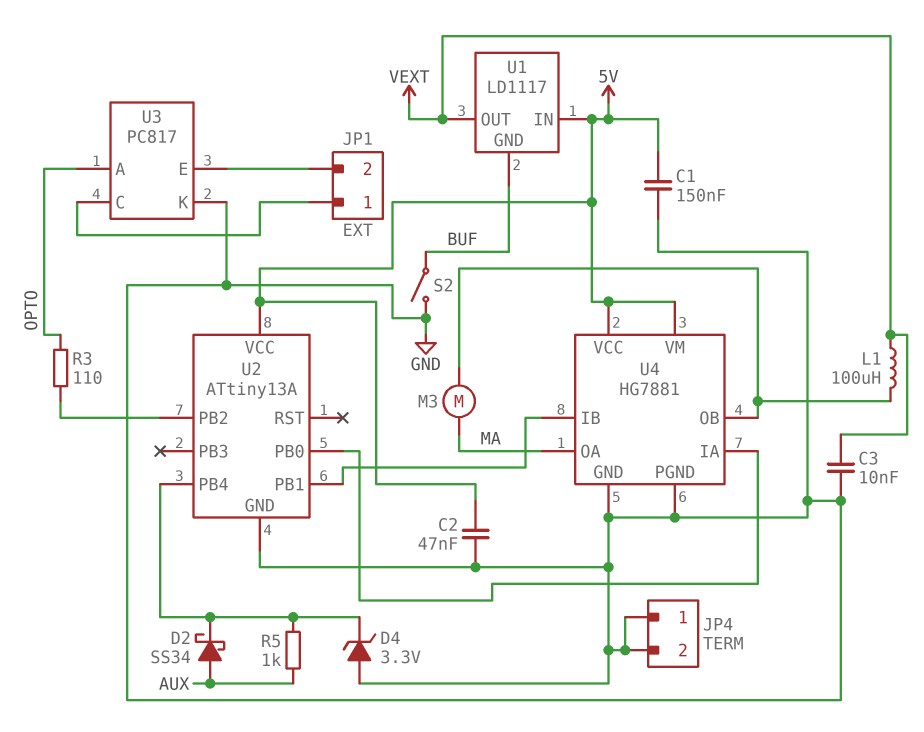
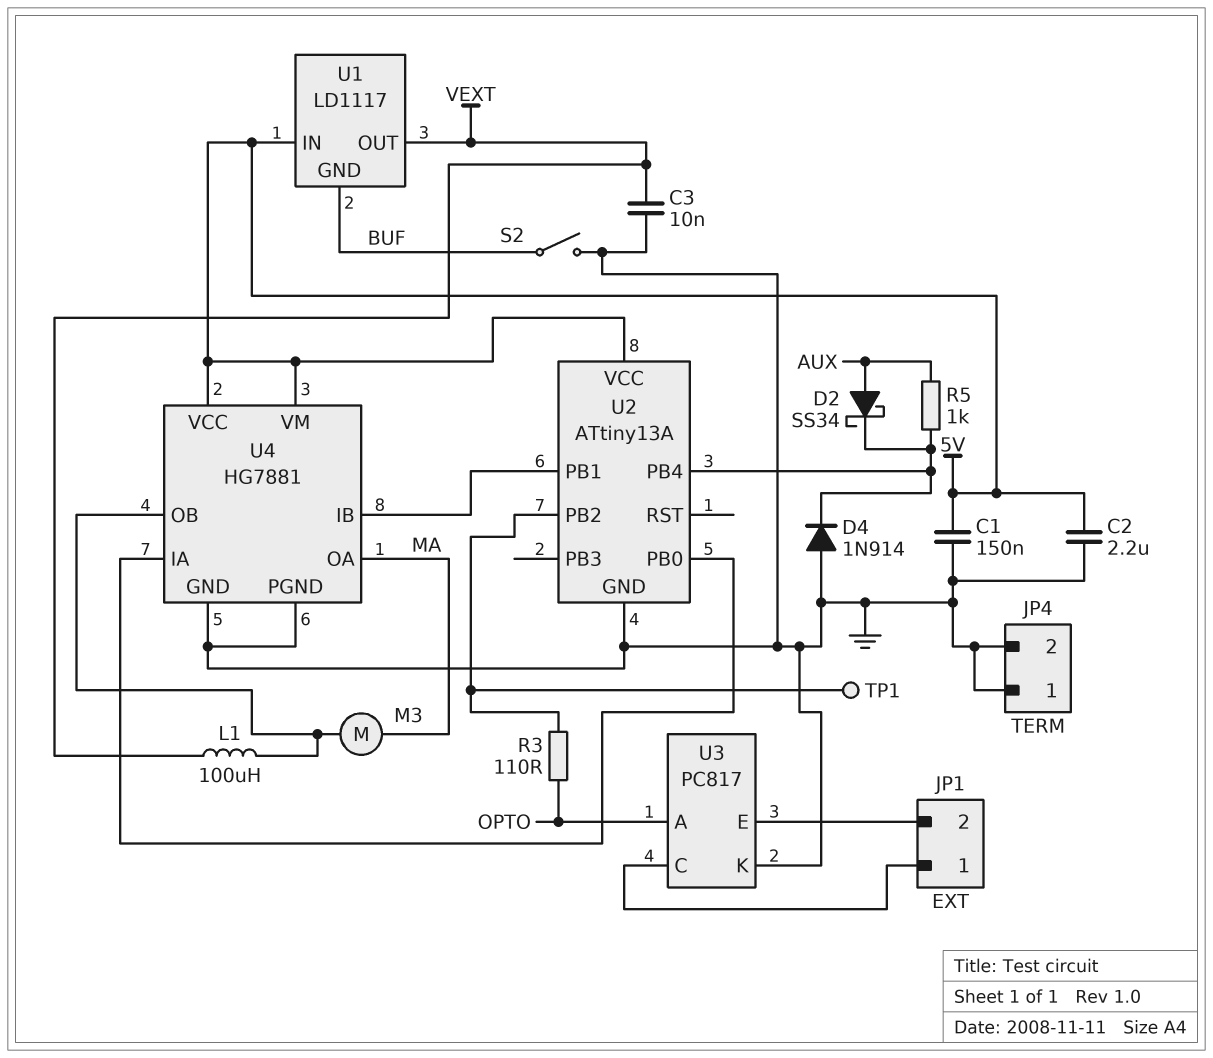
C2: 47nF (5V, GND) -> 2.2uF (5V, GND)
D4: zener 3.3V (A GND, K U2/PB4) -> diode 1N914 (A GND, K U2/PB4)
TP1: none -> test point (U2/PB2)

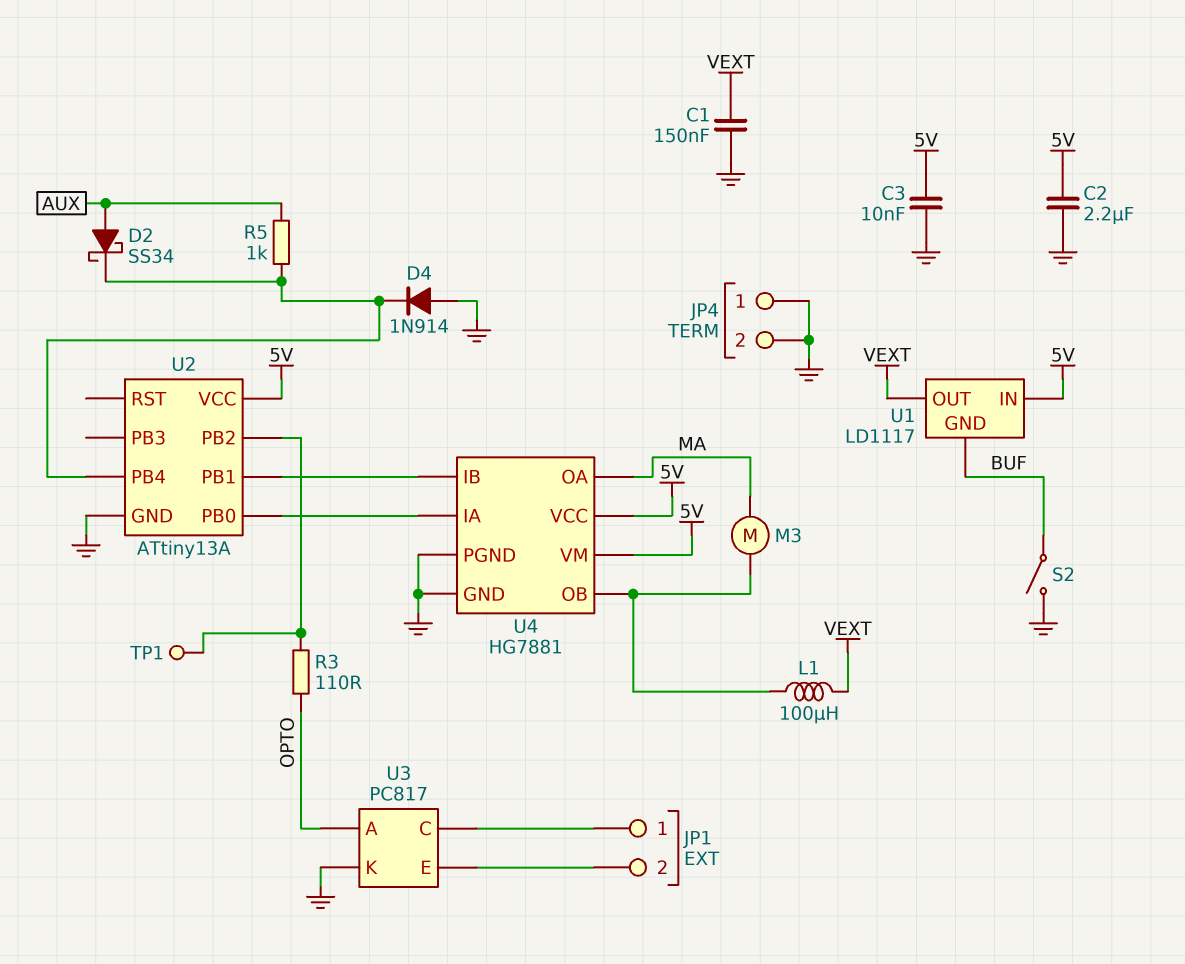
C1: 150nF (5V, GND) -> 150nF (GND, VEXT)
C3: 10nF (GND, VEXT) -> 10nF (5V, GND)

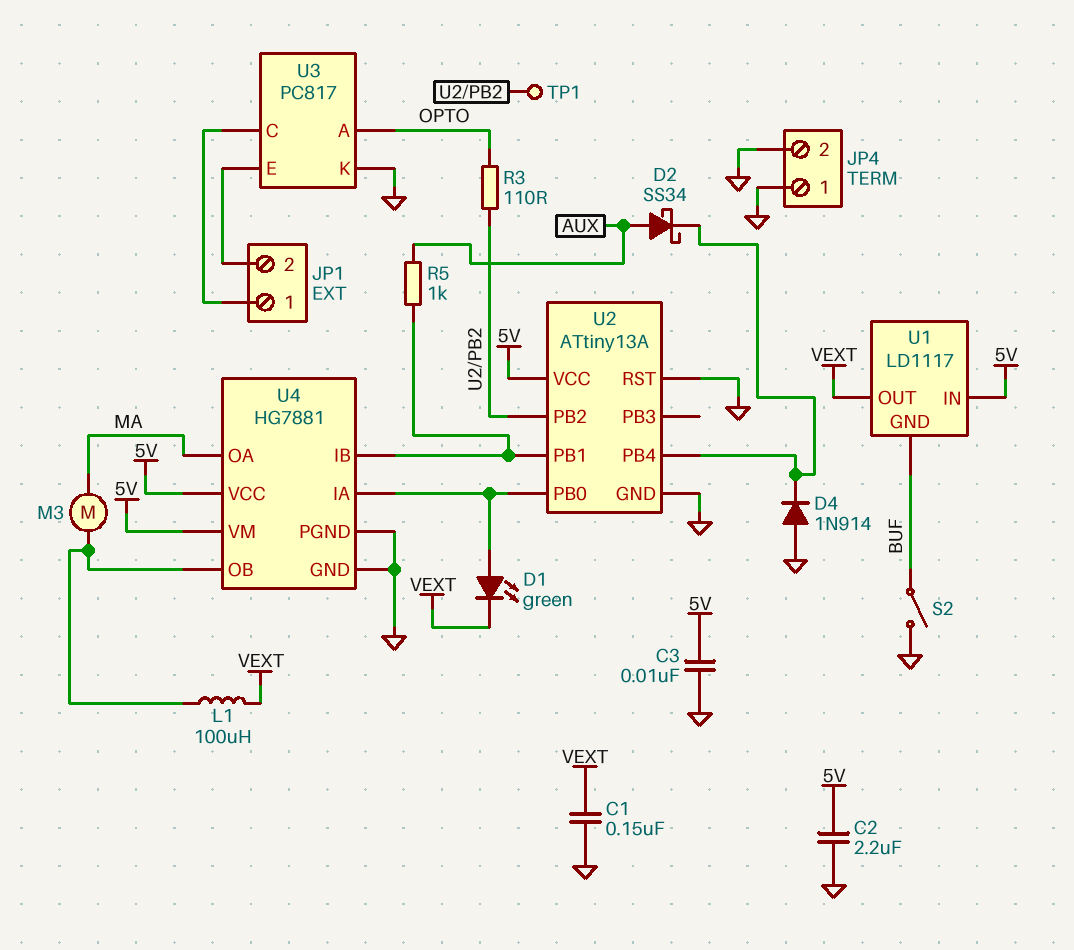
D1: none -> LED green (A U2/PB0, K VEXT)
R5: 1k (AUX, U2/PB4) -> 1k (AUX, U2/PB1)
U2 pin RST: none -> GND

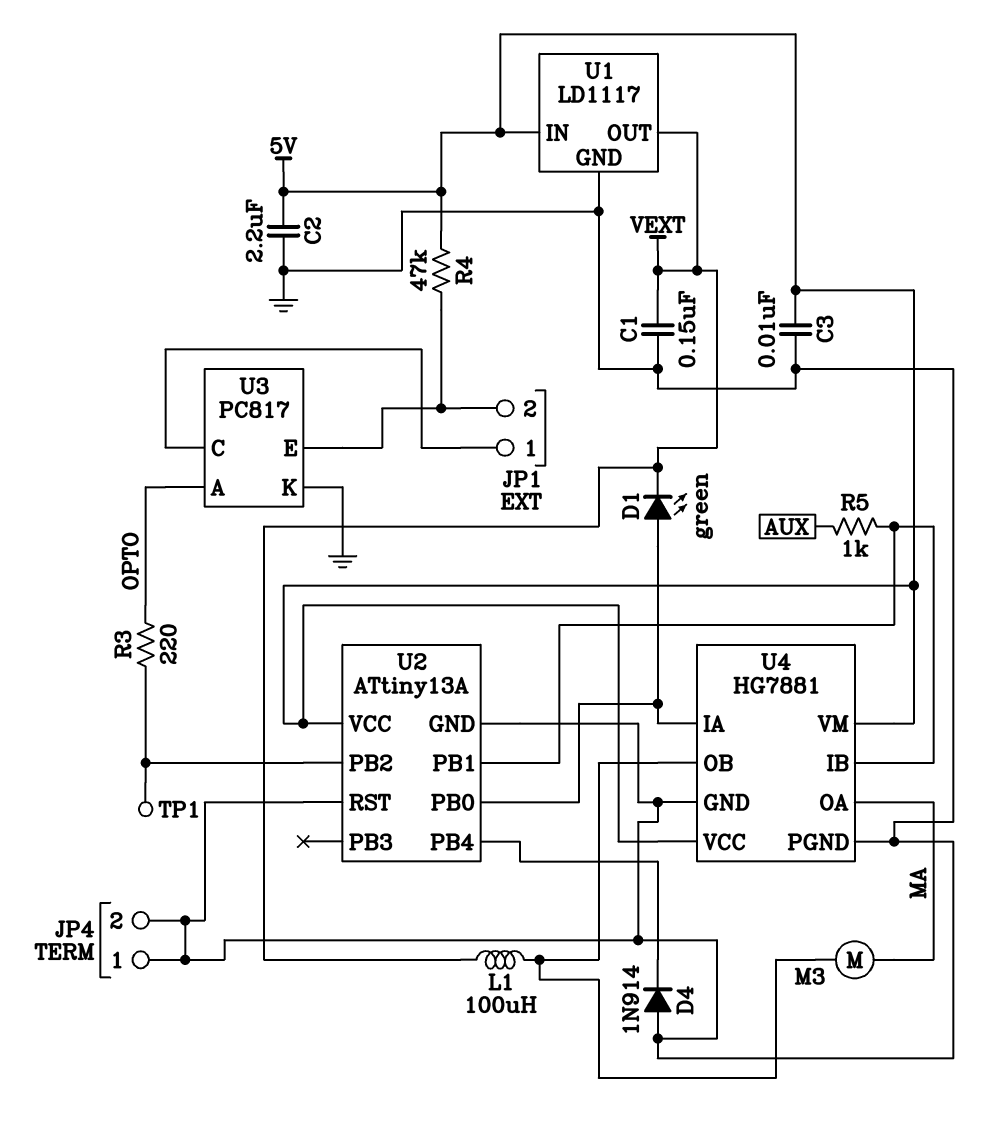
D2: schottky SS34 (A AUX, K U2/PB4) -> none
R3: 110 (OPTO, U2/PB2) -> 220 (OPTO, U2/PB2)
R4: none -> 47k (5V, JP1/2)
S2: switch (BUF, GND) -> none
U1 pin GND: BUF -> GND

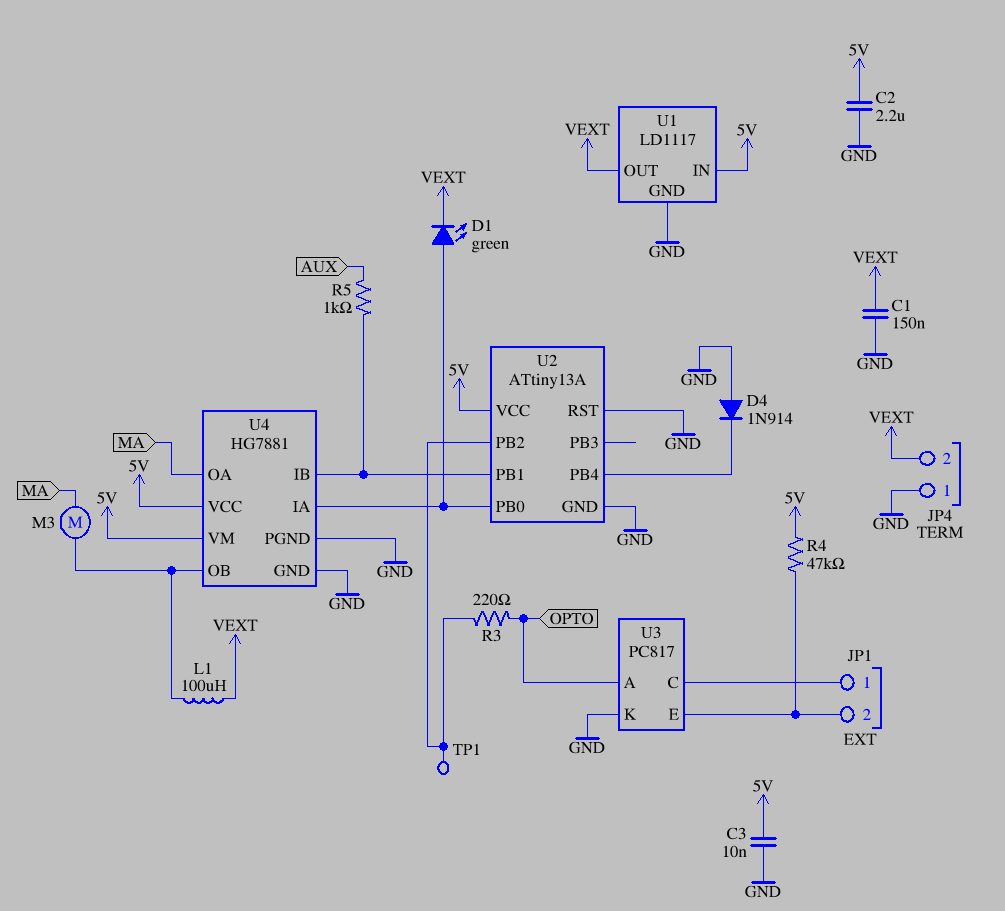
JP4 pin 2: GND -> VEXT

